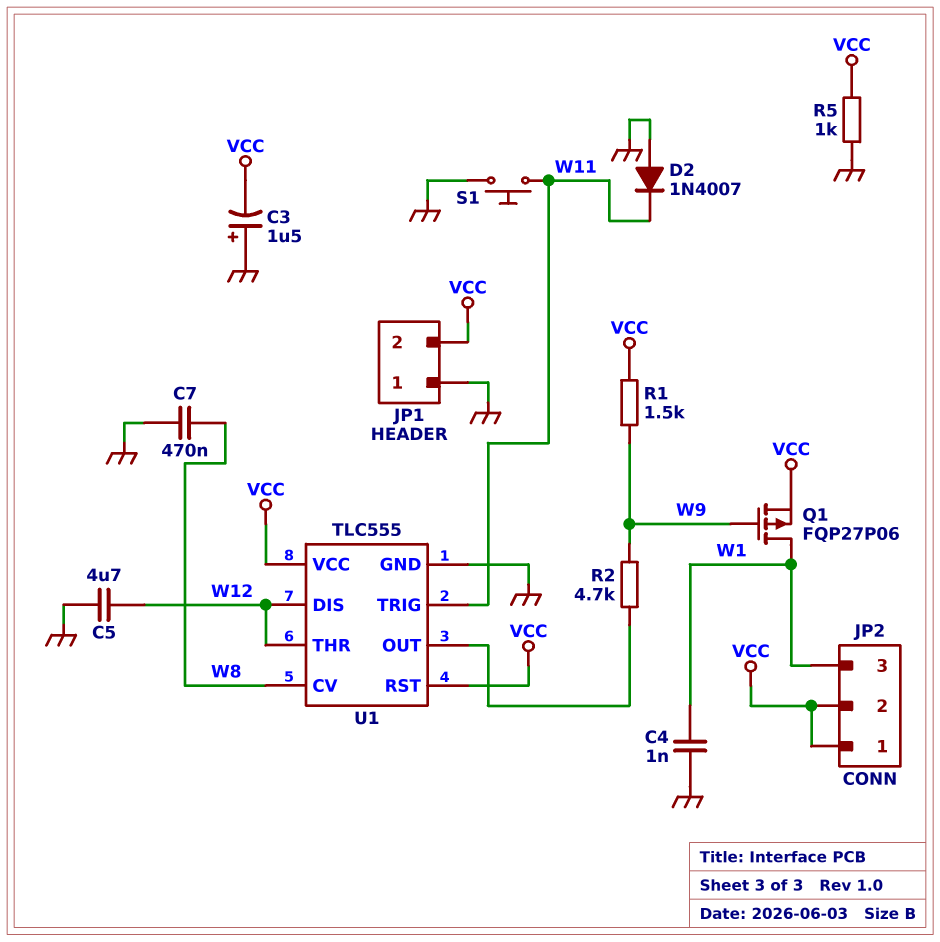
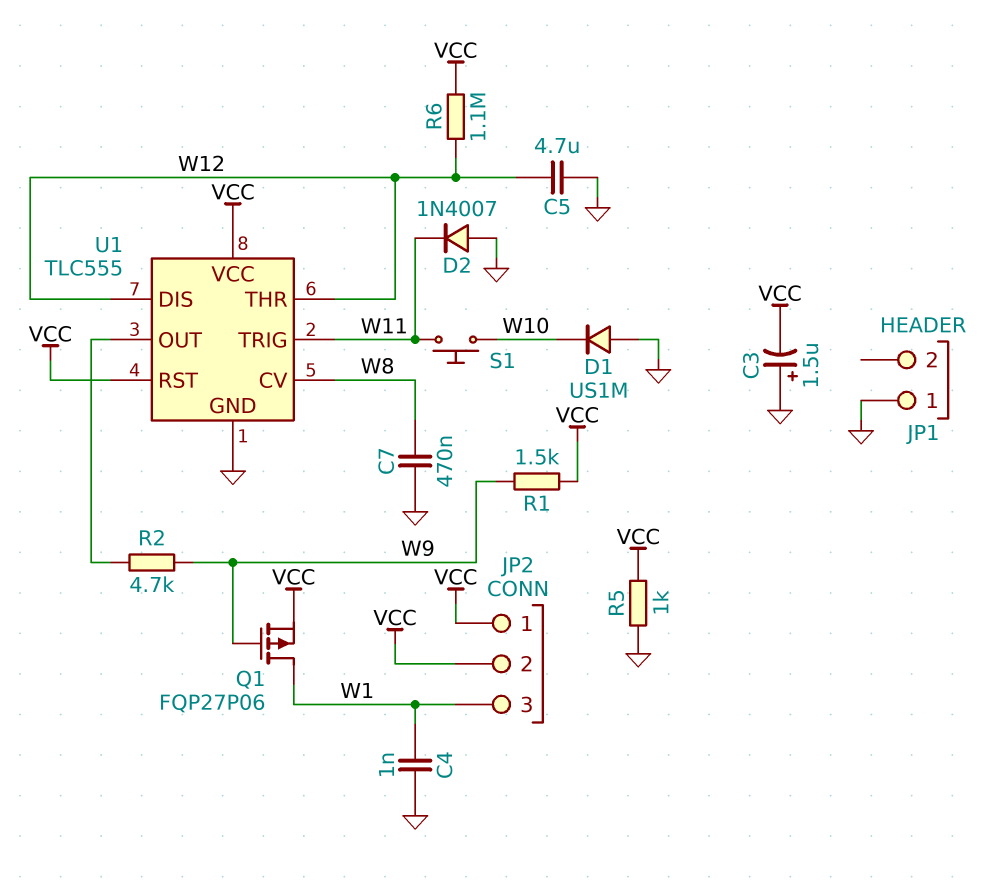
D1: none -> diode US1M (A GND, K W10)
JP1 pin 2: VCC -> none
R6: none -> 1.1M (VCC, W12)
S1: button (GND, W11) -> button (W10, W11)

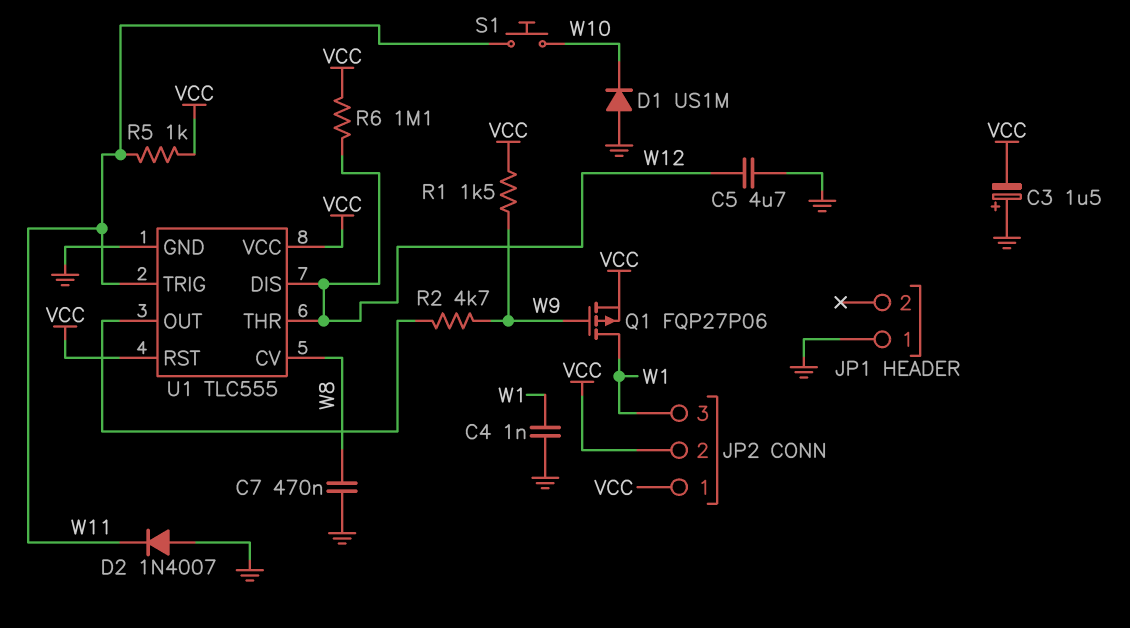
R5: 1k (GND, VCC) -> 1k (VCC, W11)

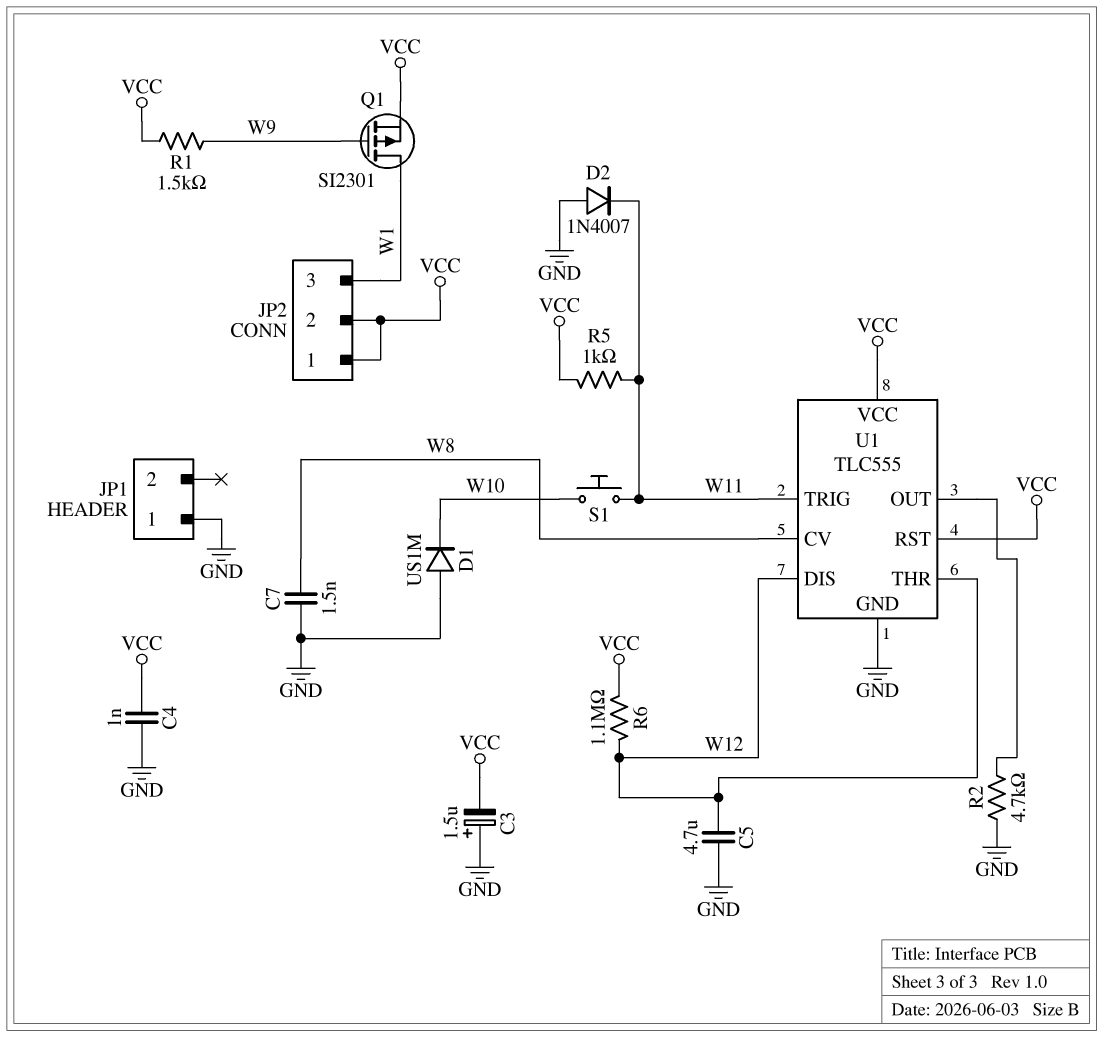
C4: 1nF (GND, W1) -> 1nF (GND, VCC)
C7: 470nF (GND, W8) -> 1.5nF (GND, W8)
Q1: PMOS FQP27P06 (G W9, D W1, S VCC) -> PMOS SI2301 (G W9, D W1, S VCC)
R2: 4.7k (U1/OUT, W9) -> 4.7k (GND, U1/OUT)

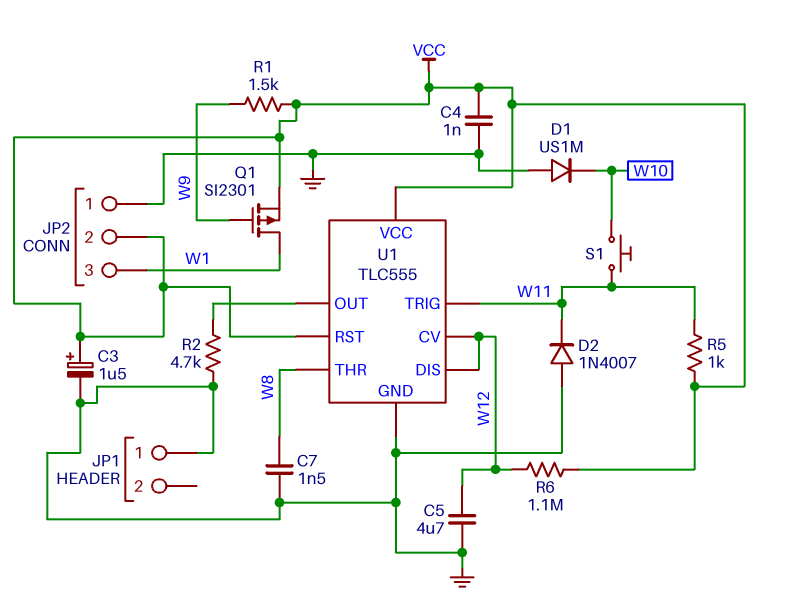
C3: 1.5uF (plus GND, minus VCC) -> 1.5uF (plus VCC, minus GND)
JP2 pin 1: VCC -> GND
U1 pin CV: W8 -> W12
U1 pin THR: W12 -> W8

